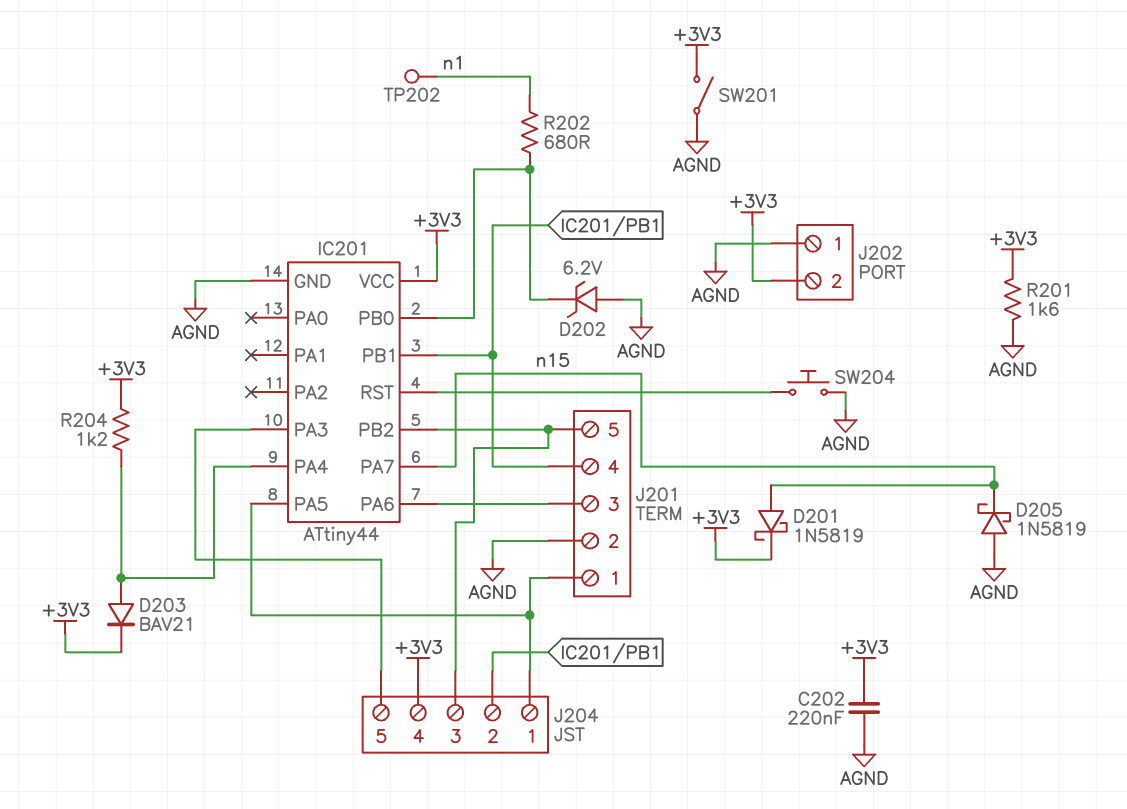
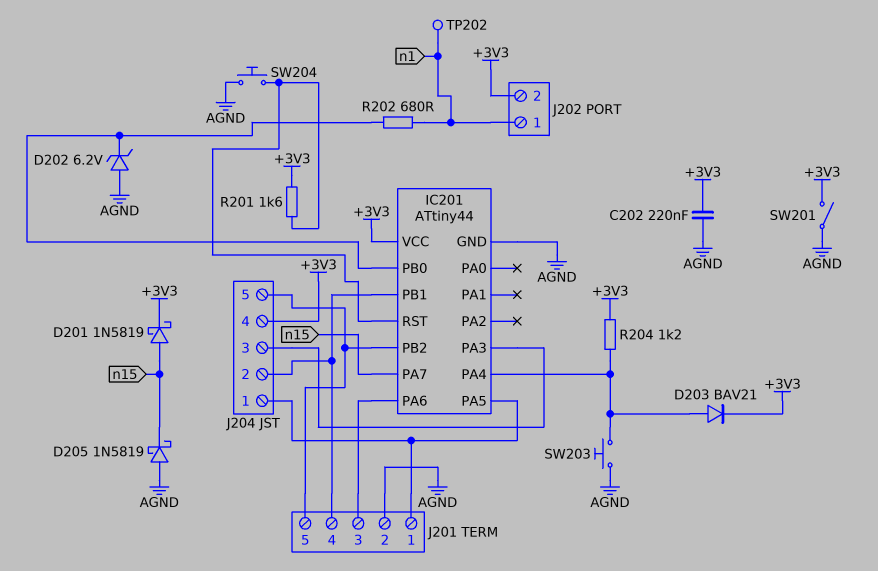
J202 pin 1: AGND -> n1
J204 pin 3: IC201/PB2 -> IC201/PA3
J204 pin 5: IC201/PA3 -> IC201/PB2
R201: 1.6k (+3V3, AGND) -> 1.6k (+3V3, IC201/RST)
SW203: none -> button (AGND, IC201/PA4)

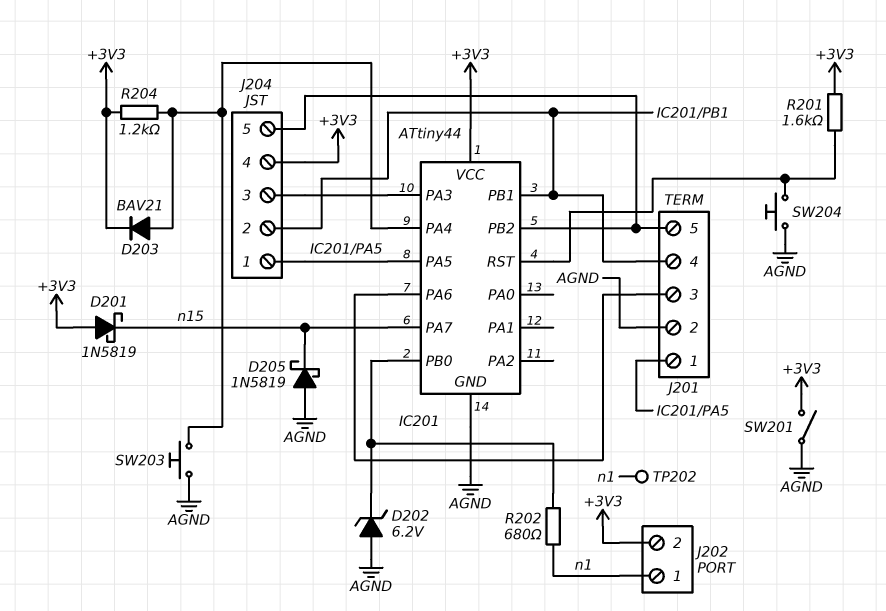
C202: 220nF (+3V3, AGND) -> none
D201: schottky 1N5819 (A n15, K +3V3) -> schottky 1N5819 (A +3V3, K n15)

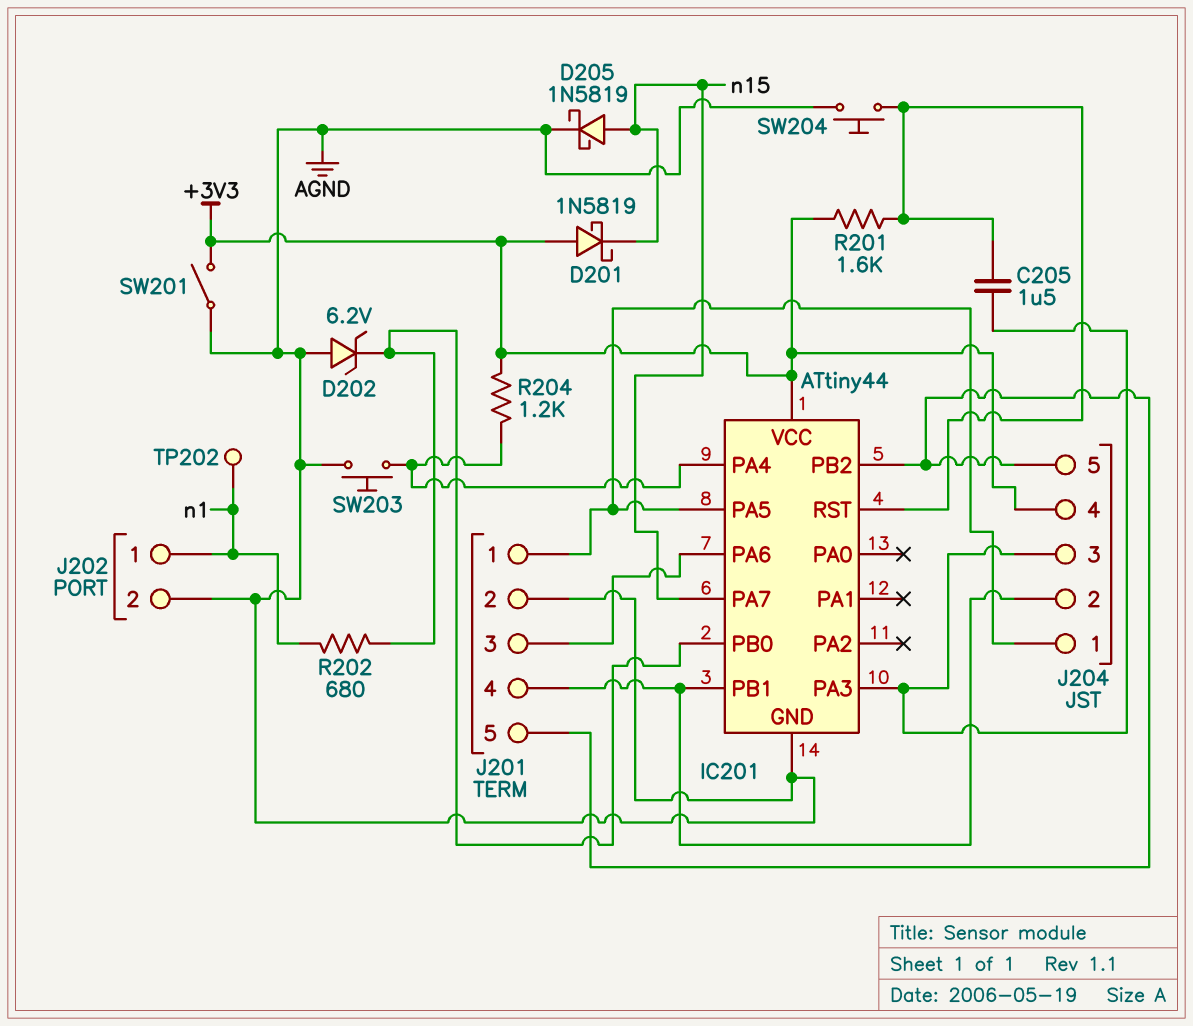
C205: none -> 1.5uF (IC201/PA3, IC201/RST)
D203: diode BAV21 (A IC201/PA4, K +3V3) -> none
D205: schottky 1N5819 (A AGND, K n15) -> schottky 1N5819 (A n15, K AGND)
J202 pin 2: +3V3 -> AGND

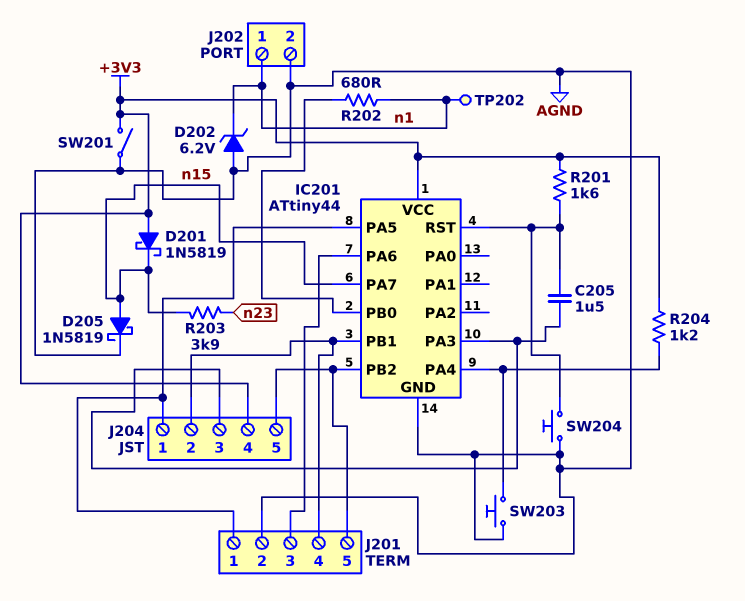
D202: zener 6.2V (A AGND, K IC201/PB0) -> zener 6.2V (A AGND, K n1)
R203: none -> 3.9k (n15, n23)

